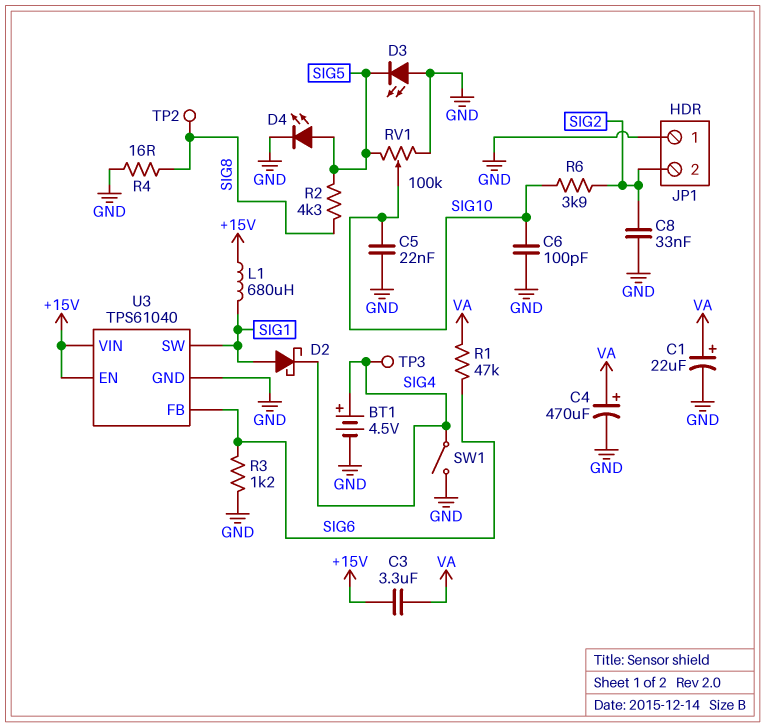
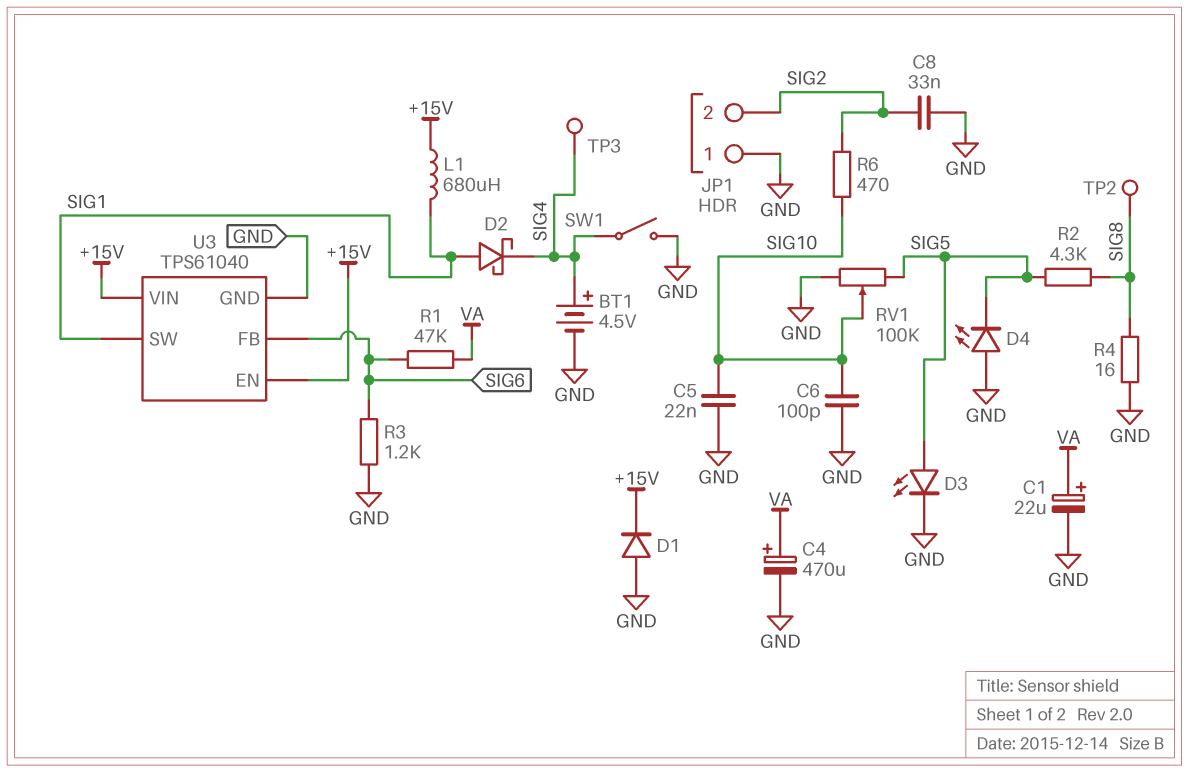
C3: 3.3uF (+15V, VA) -> none
D1: none -> diode (A GND, K +15V)
D3: LED (A GND, K SIG5) -> LED (A SIG5, K GND)
D4: LED (A SIG5, K GND) -> LED (A GND, K SIG5)
R6: 3.9k (SIG2, SIG10) -> 470 (SIG2, SIG10)

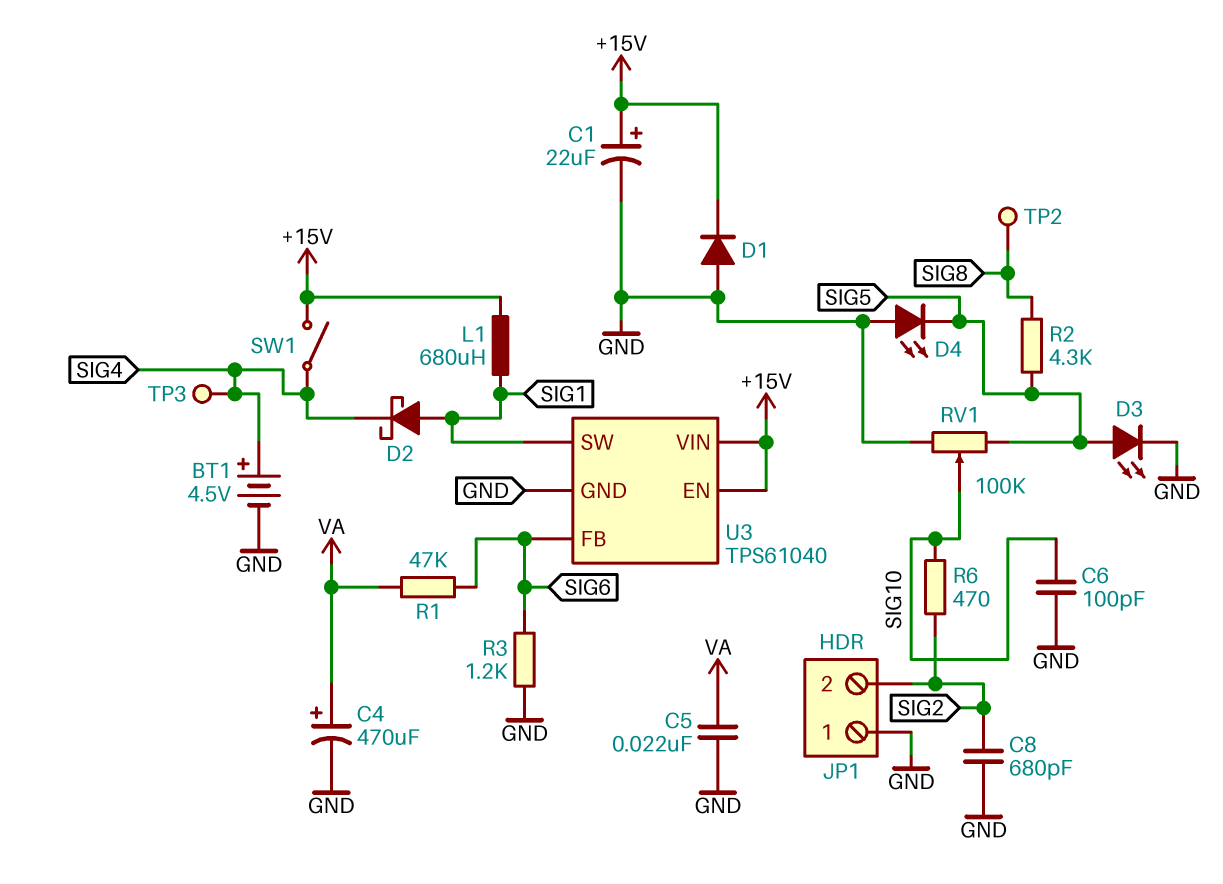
C1: 22uF (plus VA, minus GND) -> 22uF (plus +15V, minus GND)
C5: 22nF (GND, SIG10) -> 22nF (GND, VA)
C8: 33nF (GND, SIG2) -> 680pF (GND, SIG2)
R4: 16 (GND, SIG8) -> none
SW1: switch (GND, SIG4) -> switch (+15V, SIG4)

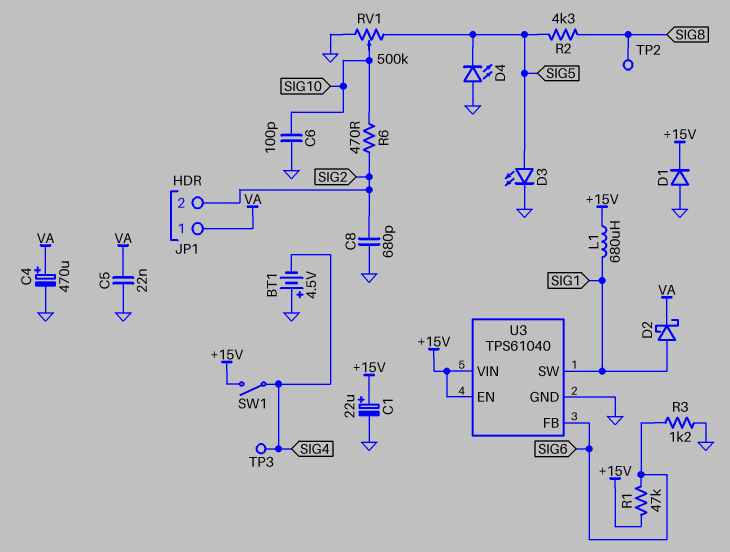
BT1: 4.5V (plus SIG4, minus GND) -> 4.5V (plus GND, minus SIG4)
D2: schottky (A SIG1, K SIG4) -> schottky (A SIG1, K VA)
JP1 pin 1: GND -> VA
R1: 47k (SIG6, VA) -> 47k (+15V, SIG6)
RV1: 100k (GND, SIG5, wiper SIG10) -> 500k (GND, SIG5, wiper SIG10)

